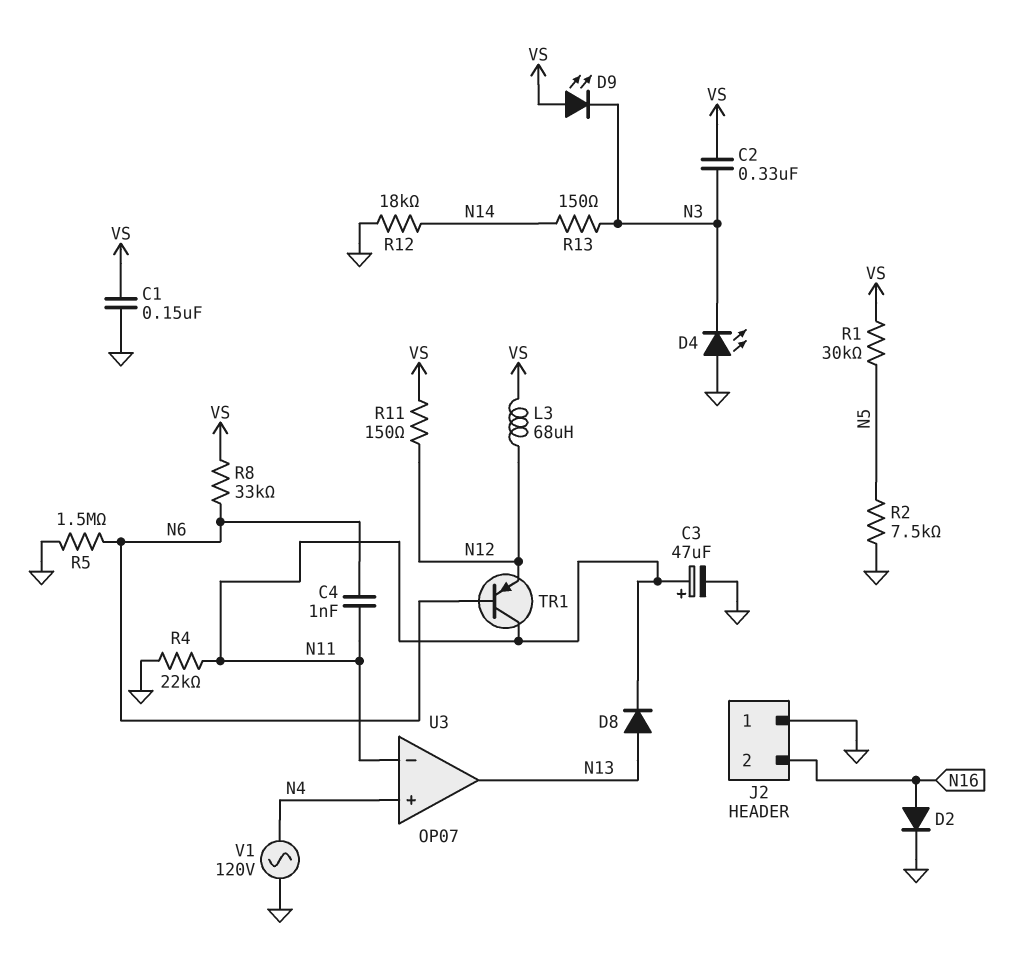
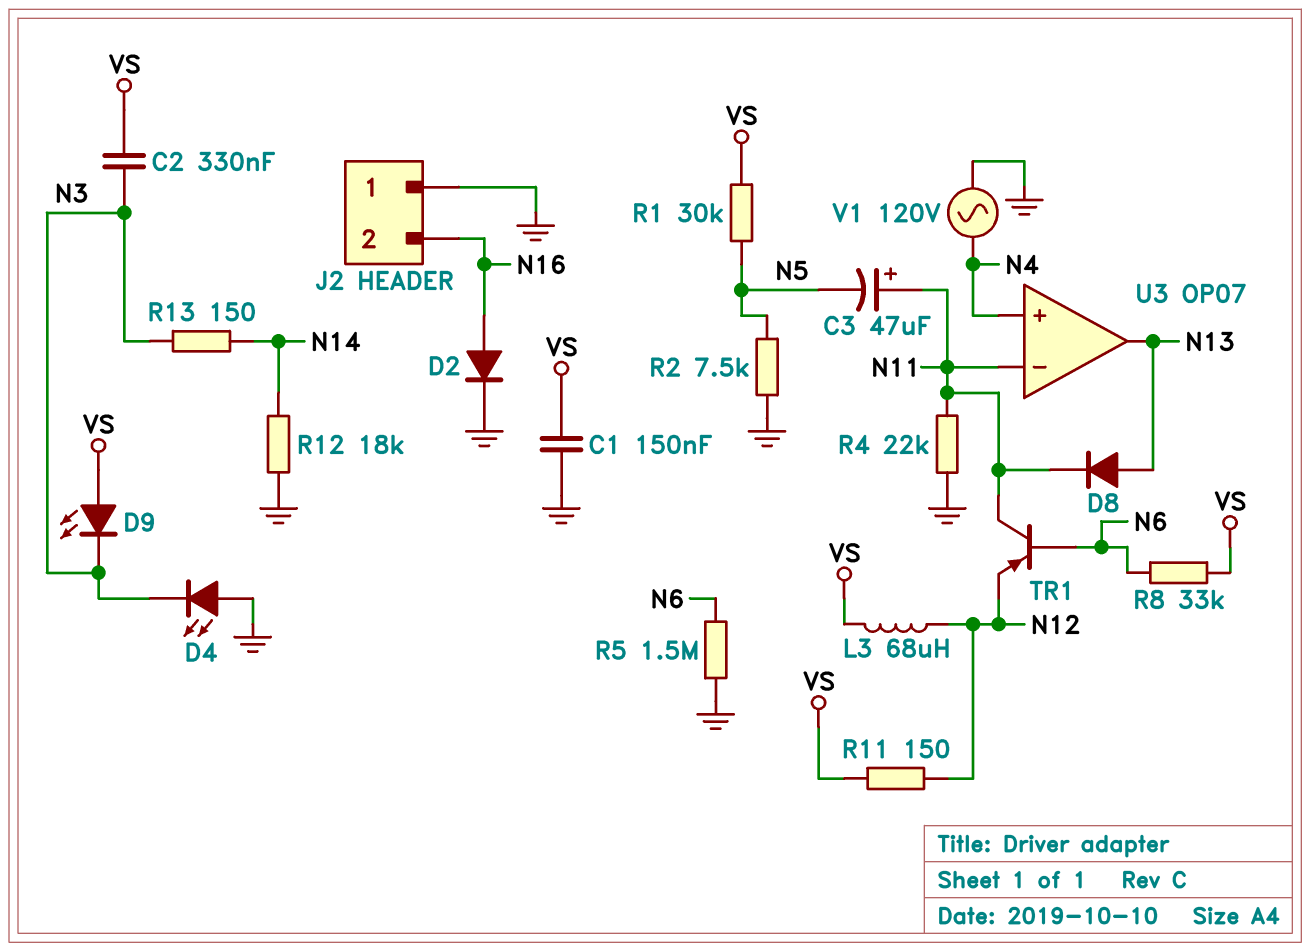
C3: 47uF (plus N11, minus GND) -> 47uF (plus N11, minus N5)
C4: 1nF (N6, N11) -> none

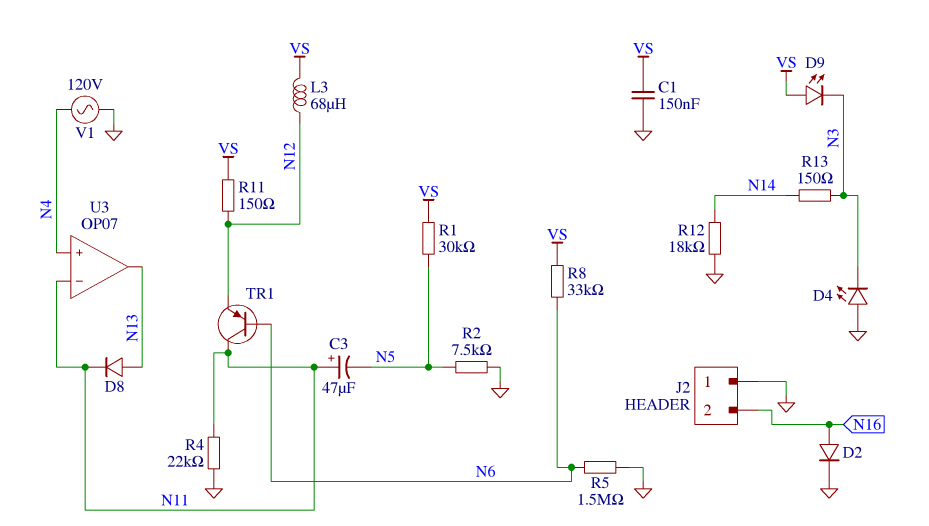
C2: 330nF (N3, VS) -> none

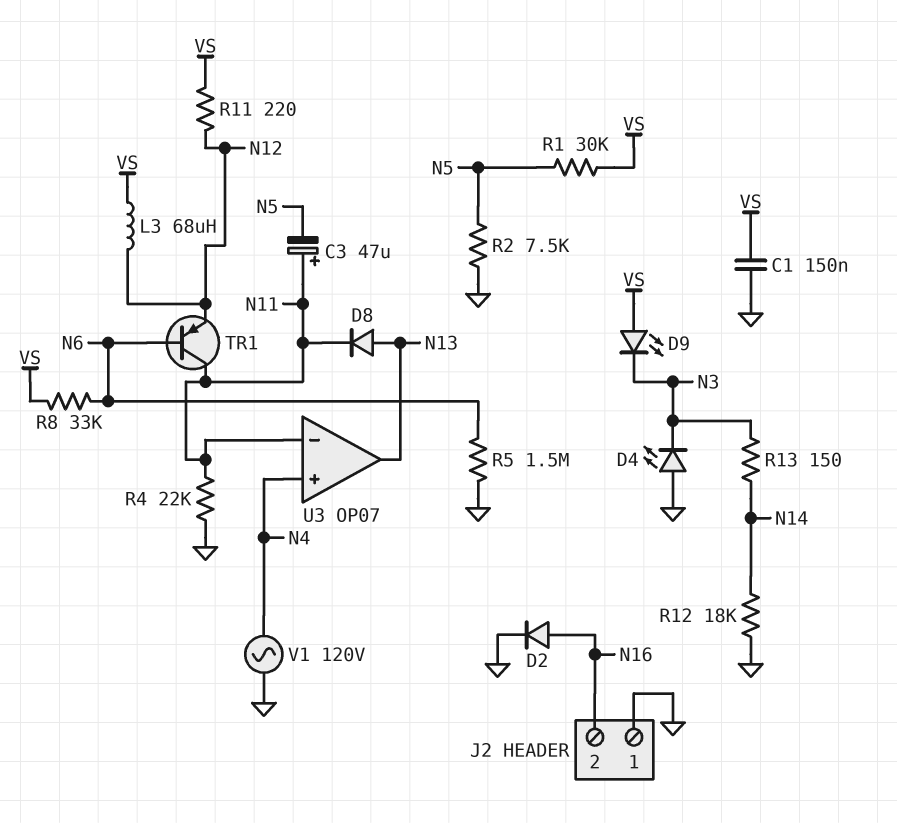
R11: 150 (N12, VS) -> 220 (N12, VS)

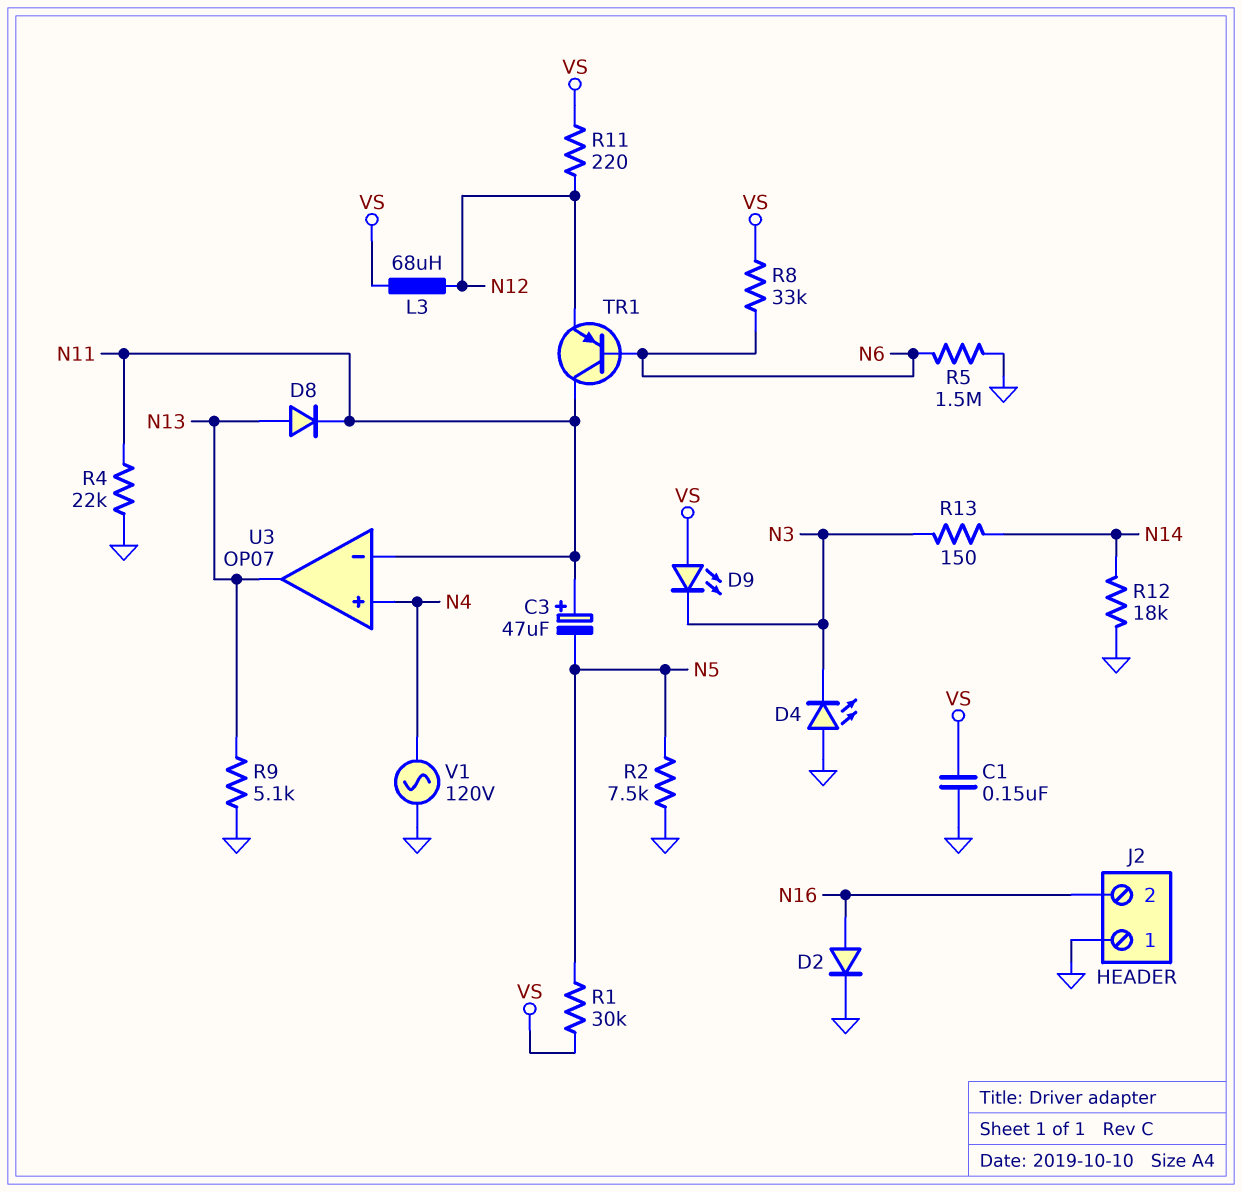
R9: none -> 5.1k (GND, N13)

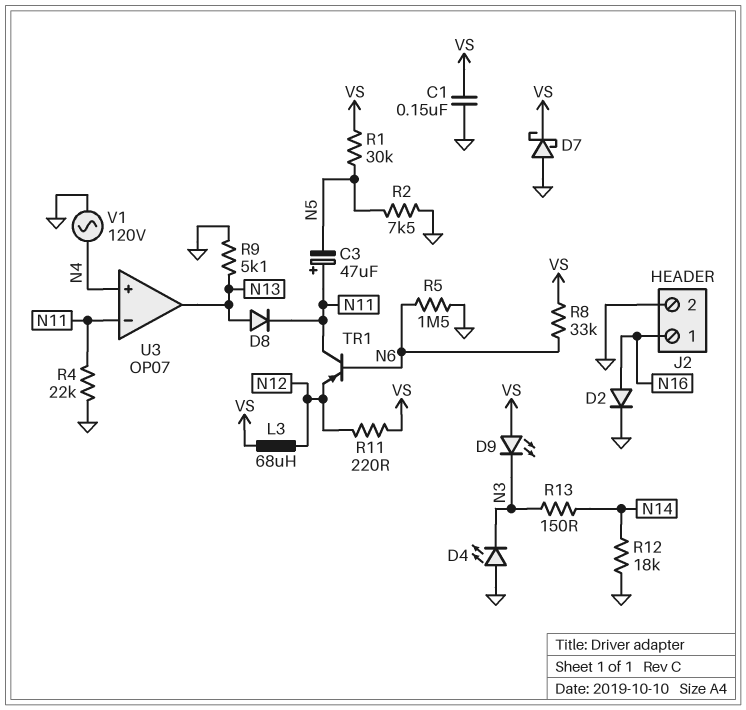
D7: none -> schottky (A GND, K VS)
J2 pin 1: GND -> N16
J2 pin 2: N16 -> GND

